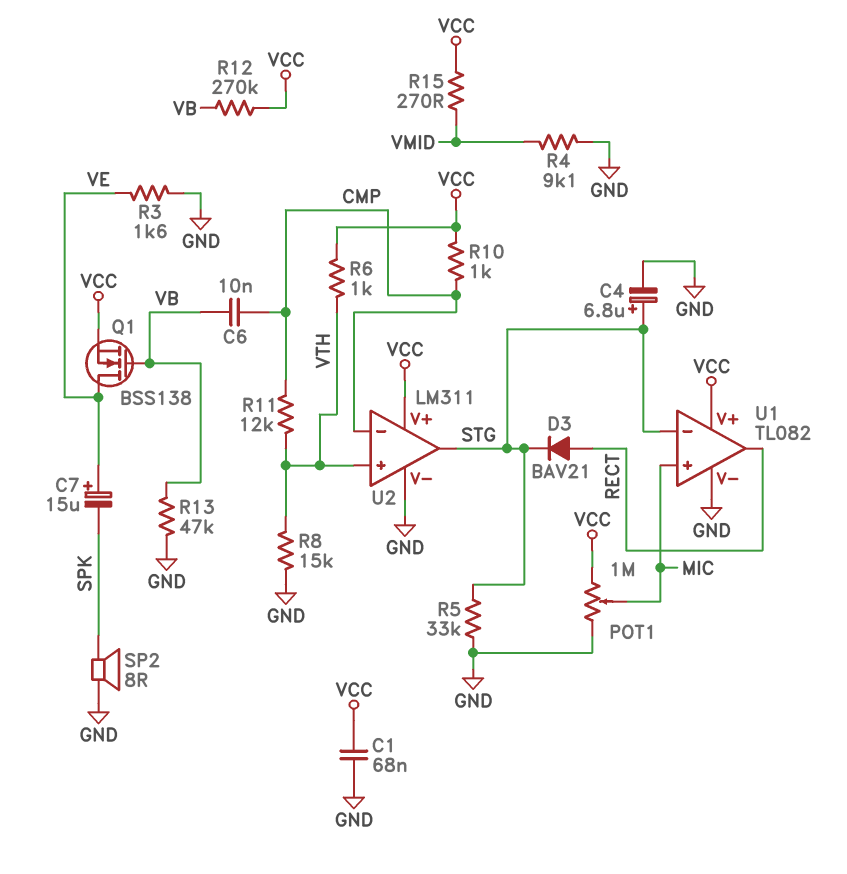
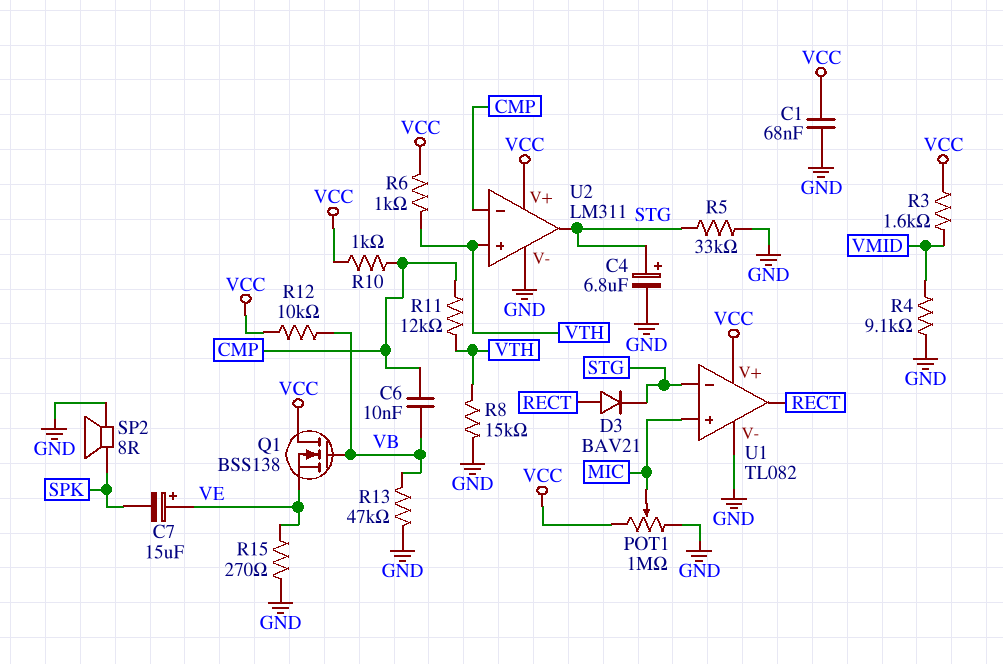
Q1: NMOS BSS138 (G VB, D VE, S VCC) -> NMOS BSS138 (G VB, D VCC, S VE)
R3: 1.6k (GND, VE) -> 1.6k (VCC, VMID)
R12: 270k (VB, VCC) -> 10k (VB, VCC)
R15: 270 (VCC, VMID) -> 270 (GND, VE)

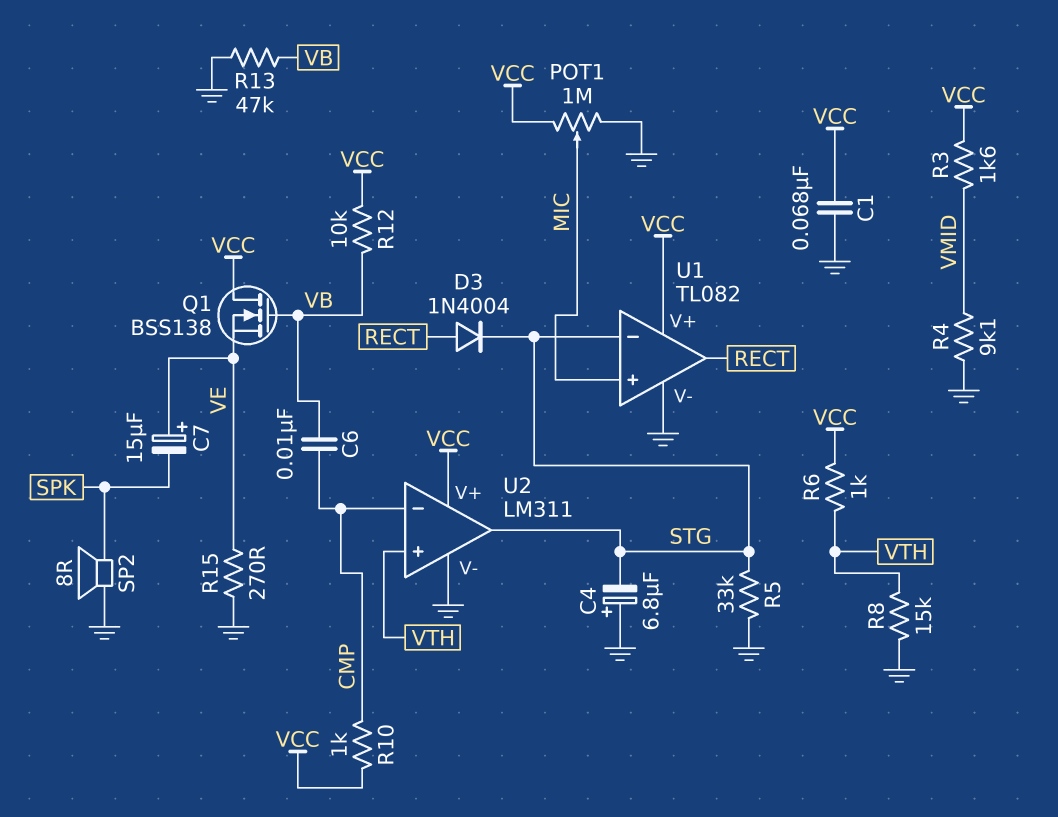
C4: 6.8uF (plus STG, minus GND) -> 6.8uF (plus GND, minus STG)
D3: diode BAV21 (A RECT, K STG) -> diode 1N4004 (A RECT, K STG)
R11: 12k (CMP, VTH) -> none

